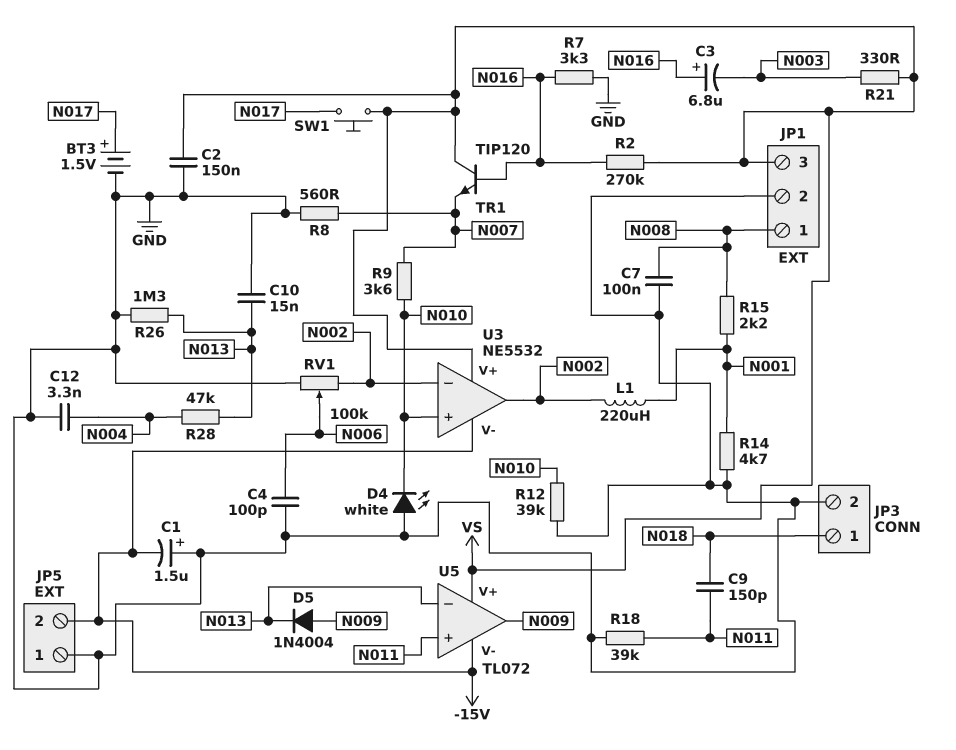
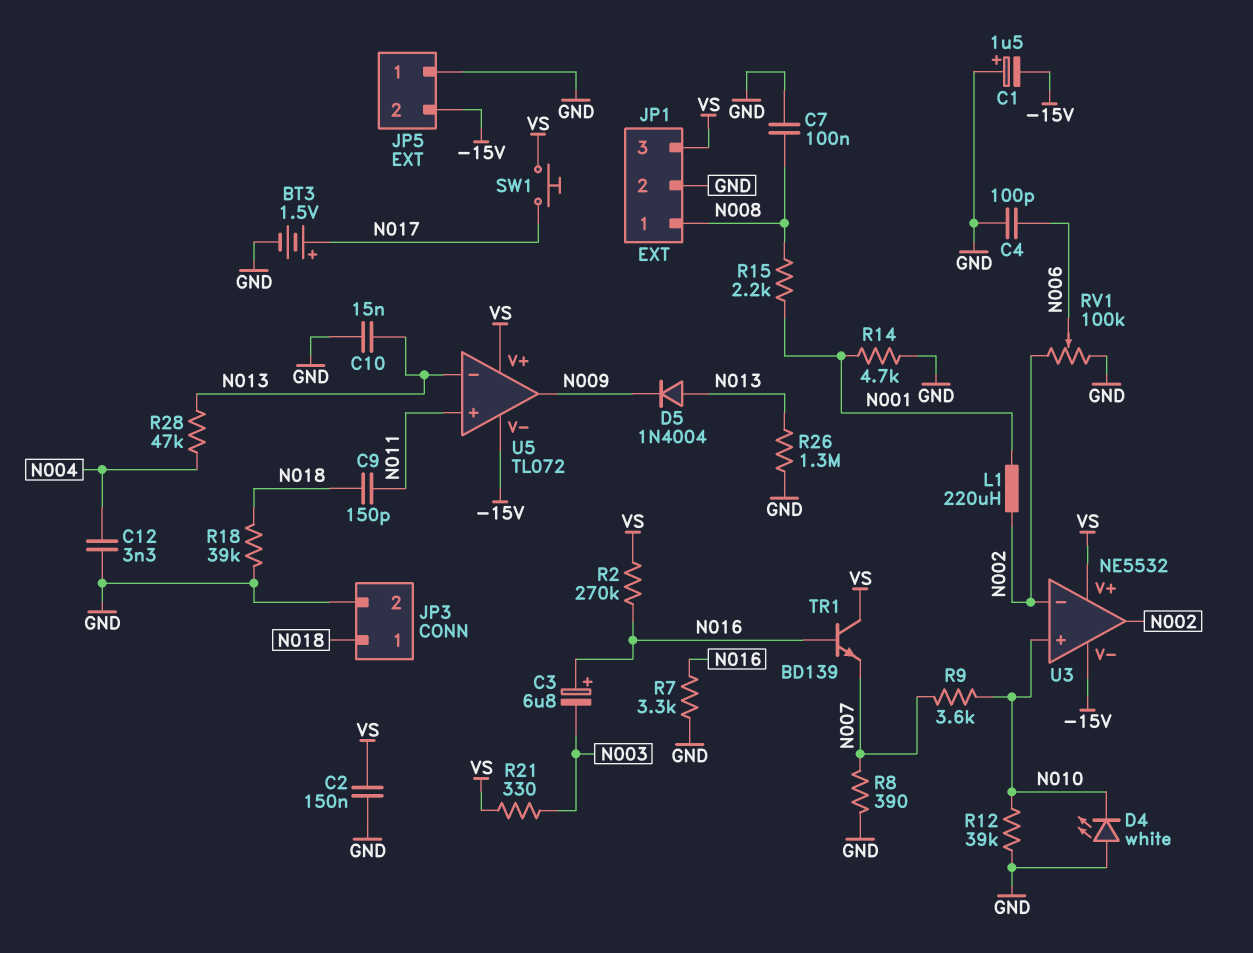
D5: diode 1N4004 (A N009, K N013) -> diode 1N4004 (A N013, K N009)
R8: 560 (GND, N007) -> 390 (GND, N007)
R18: 39k (GND, N011) -> 39k (GND, N018)
TR1: NPN TIP120 (B N016, C VS, E N007) -> NPN BD139 (B N016, C VS, E N007)

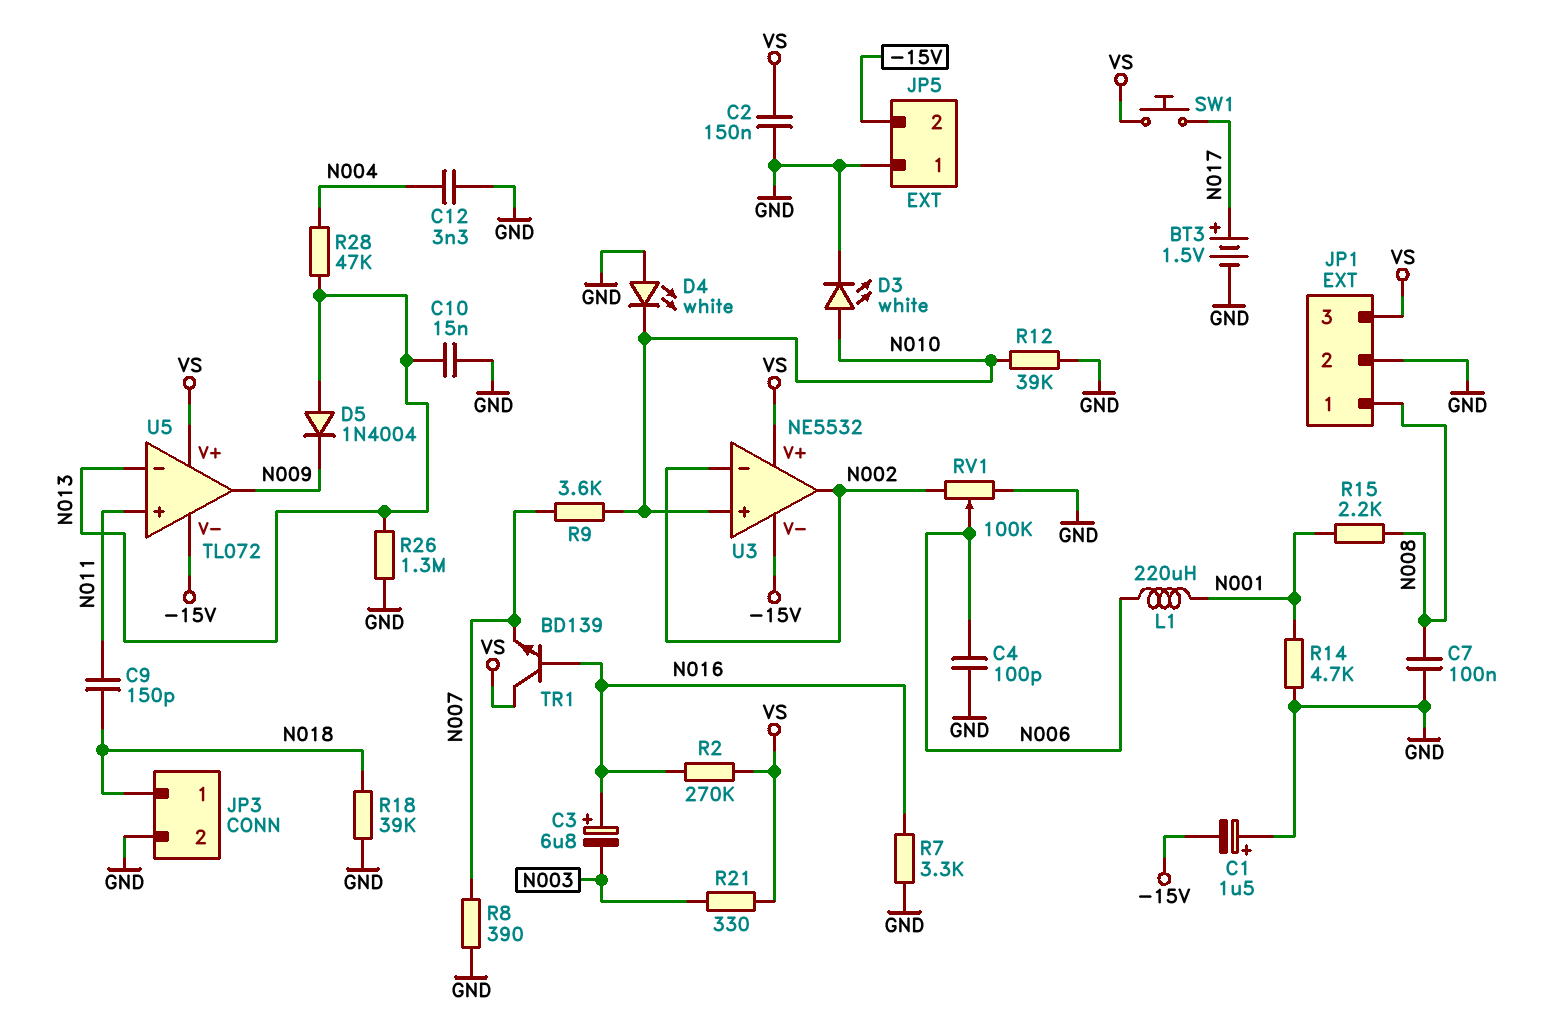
D3: none -> LED white (A N010, K GND)
L1: 220uH (N001, N002) -> 220uH (N001, N006)

